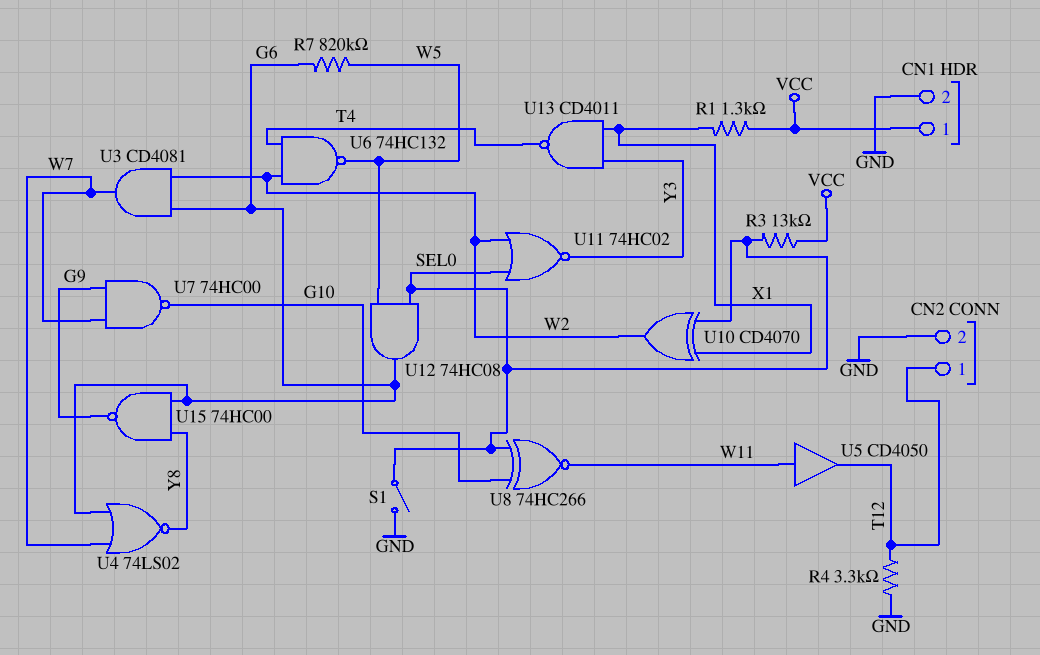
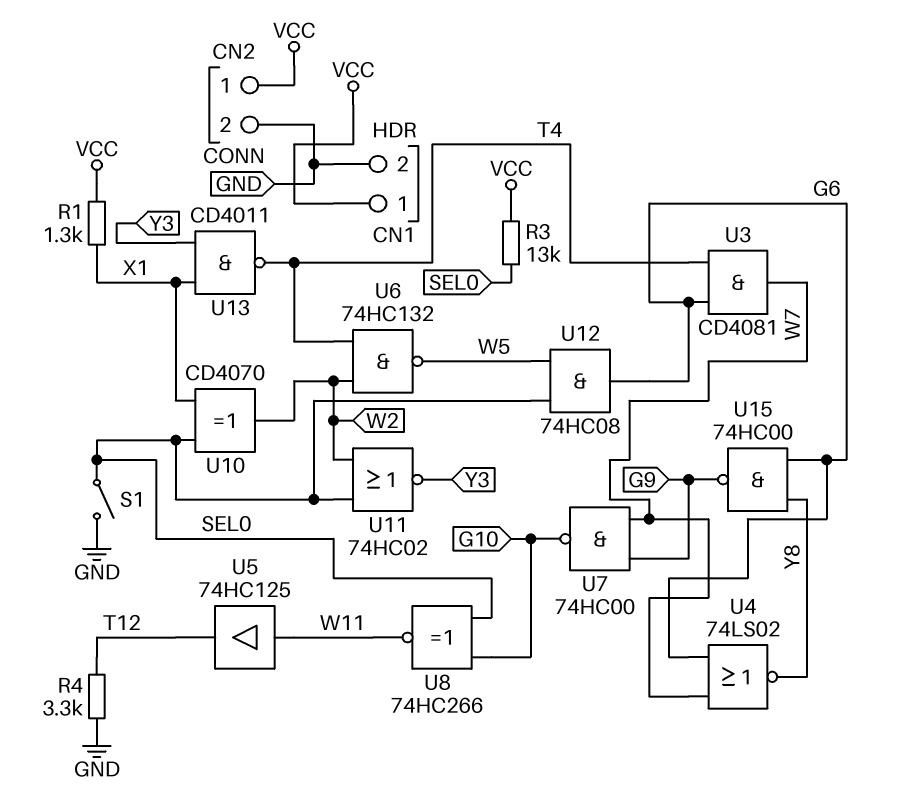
CN2 pin 1: T12 -> VCC
R7: 820k (G6, W5) -> none
U3: AND CD4081 (in G6, in W2, out W7) -> AND CD4081 (in G6, in T4, out W7)
U5: buffer CD4050 (in W11, out T12) -> buffer 74HC125 (in W11, out T12)

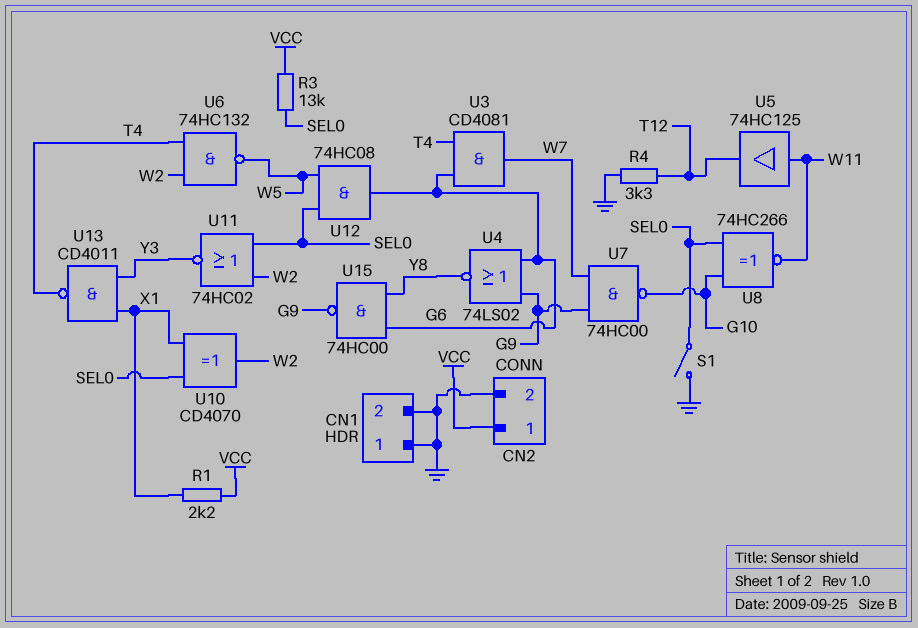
CN1 pin 1: VCC -> GND
R1: 1.3k (VCC, X1) -> 2.2k (VCC, X1)
U4: NOR 74LS02 (in G6, in W7, out Y8) -> NOR 74LS02 (in G6, in G9, out Y8)

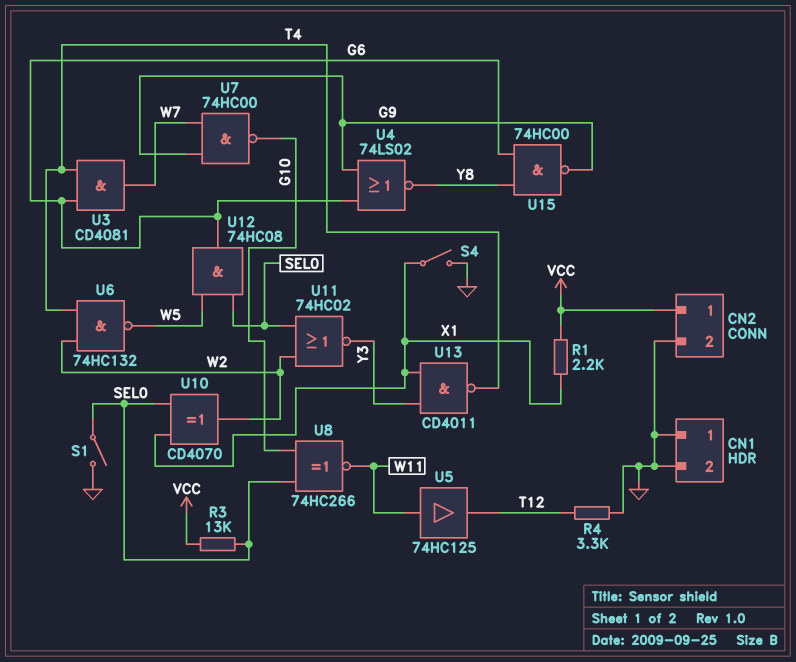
S4: none -> switch (GND, X1)

